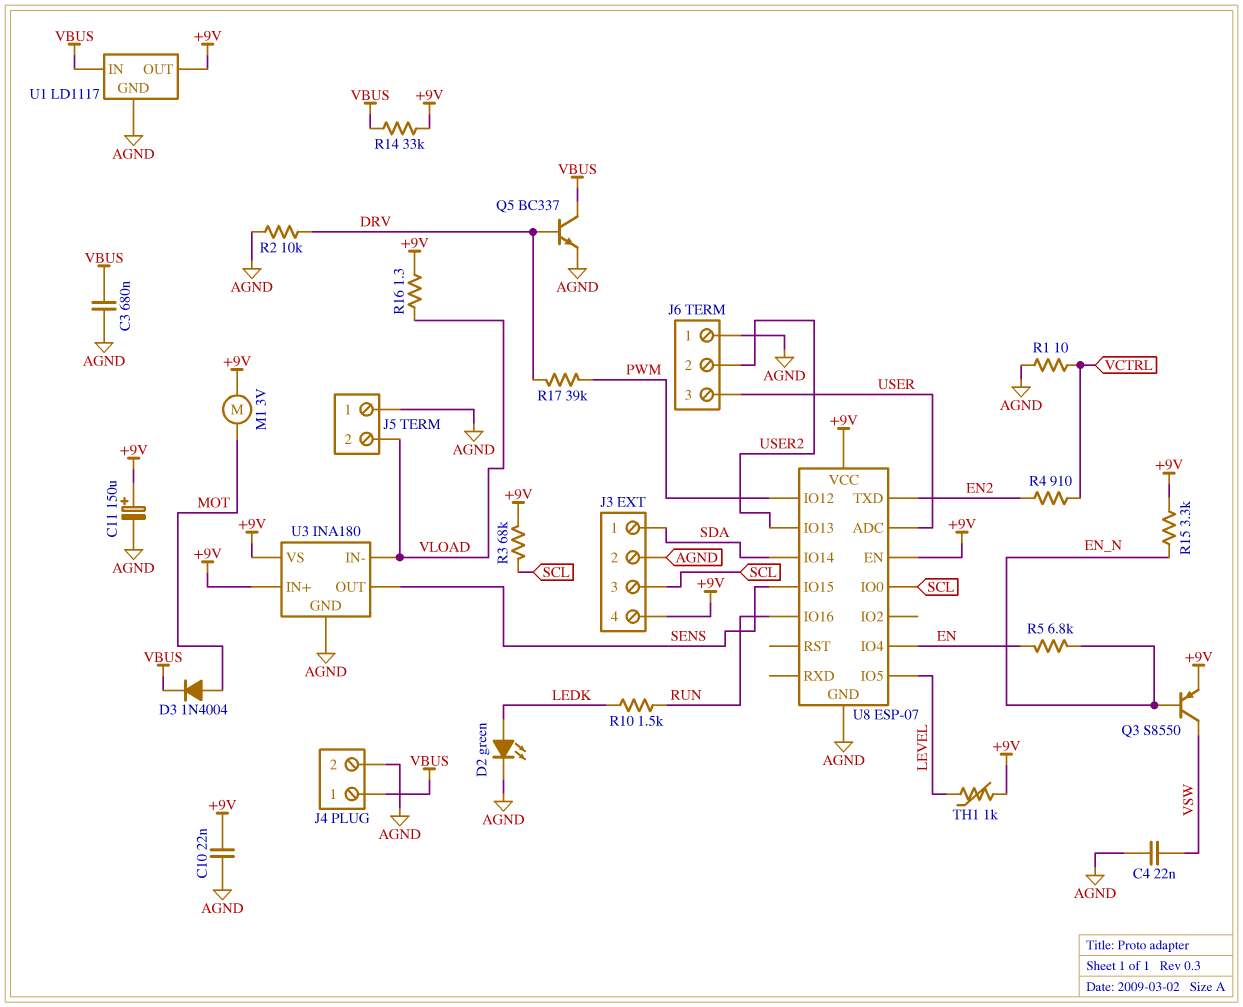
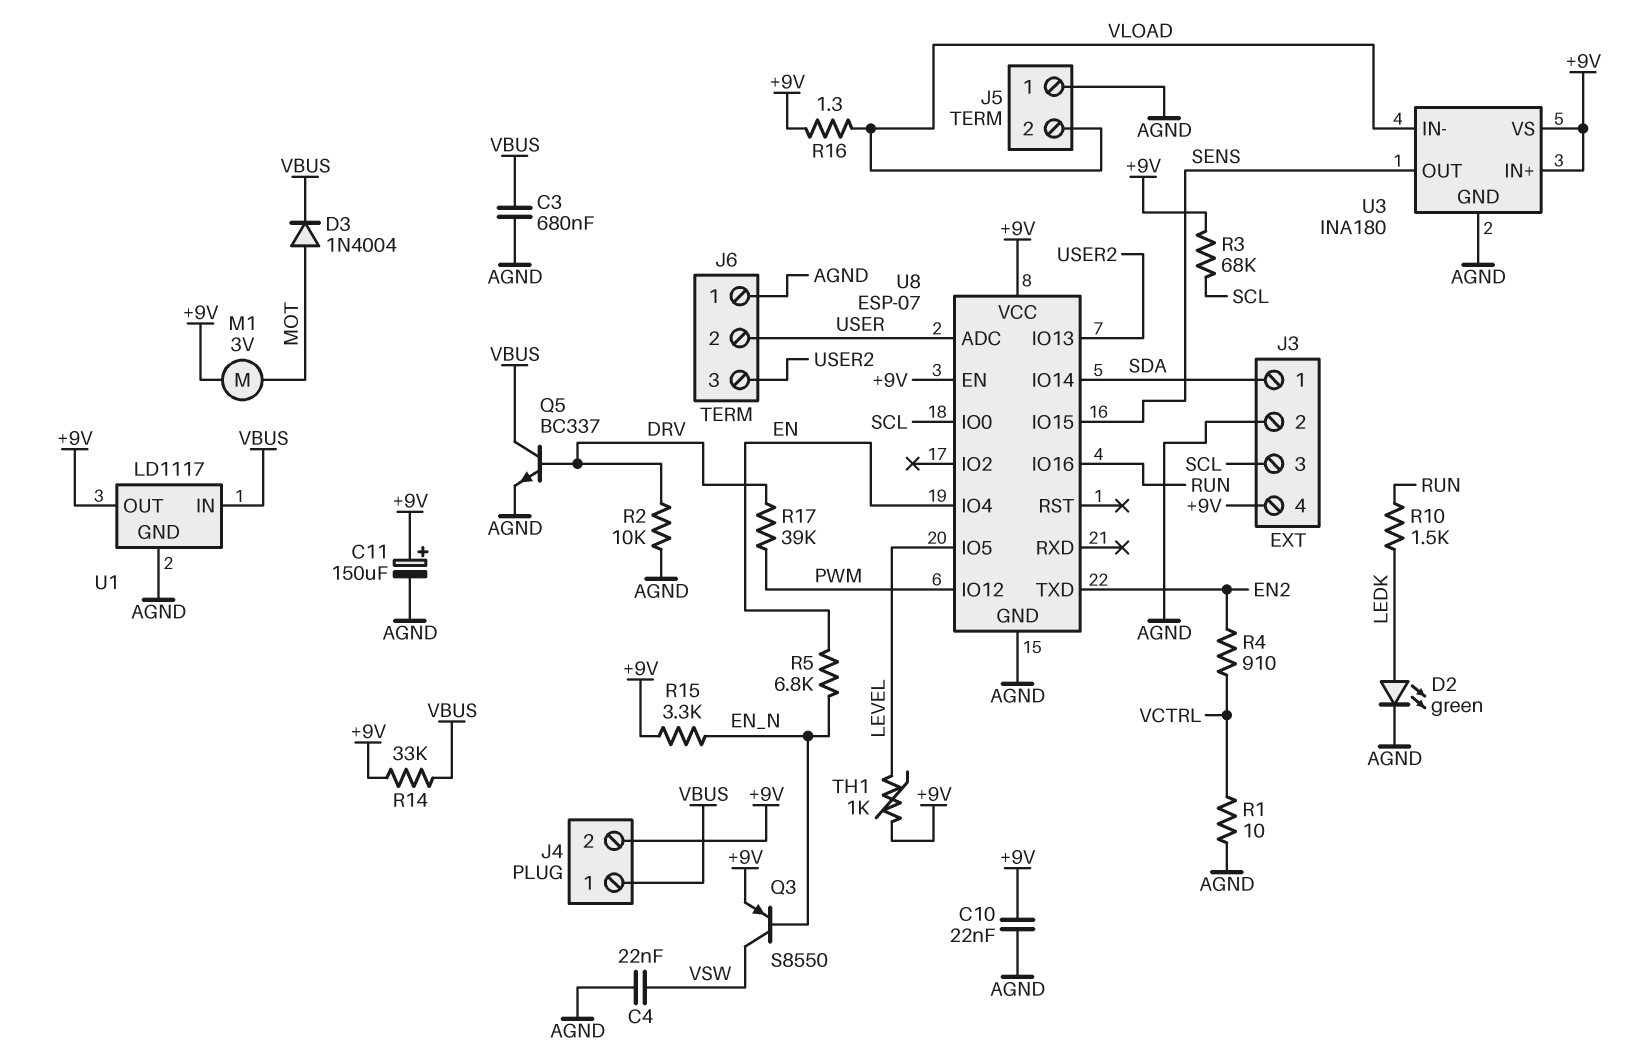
J4 pin 2: AGND -> +9V
J6 pin 2: USER2 -> USER
J6 pin 3: USER -> USER2

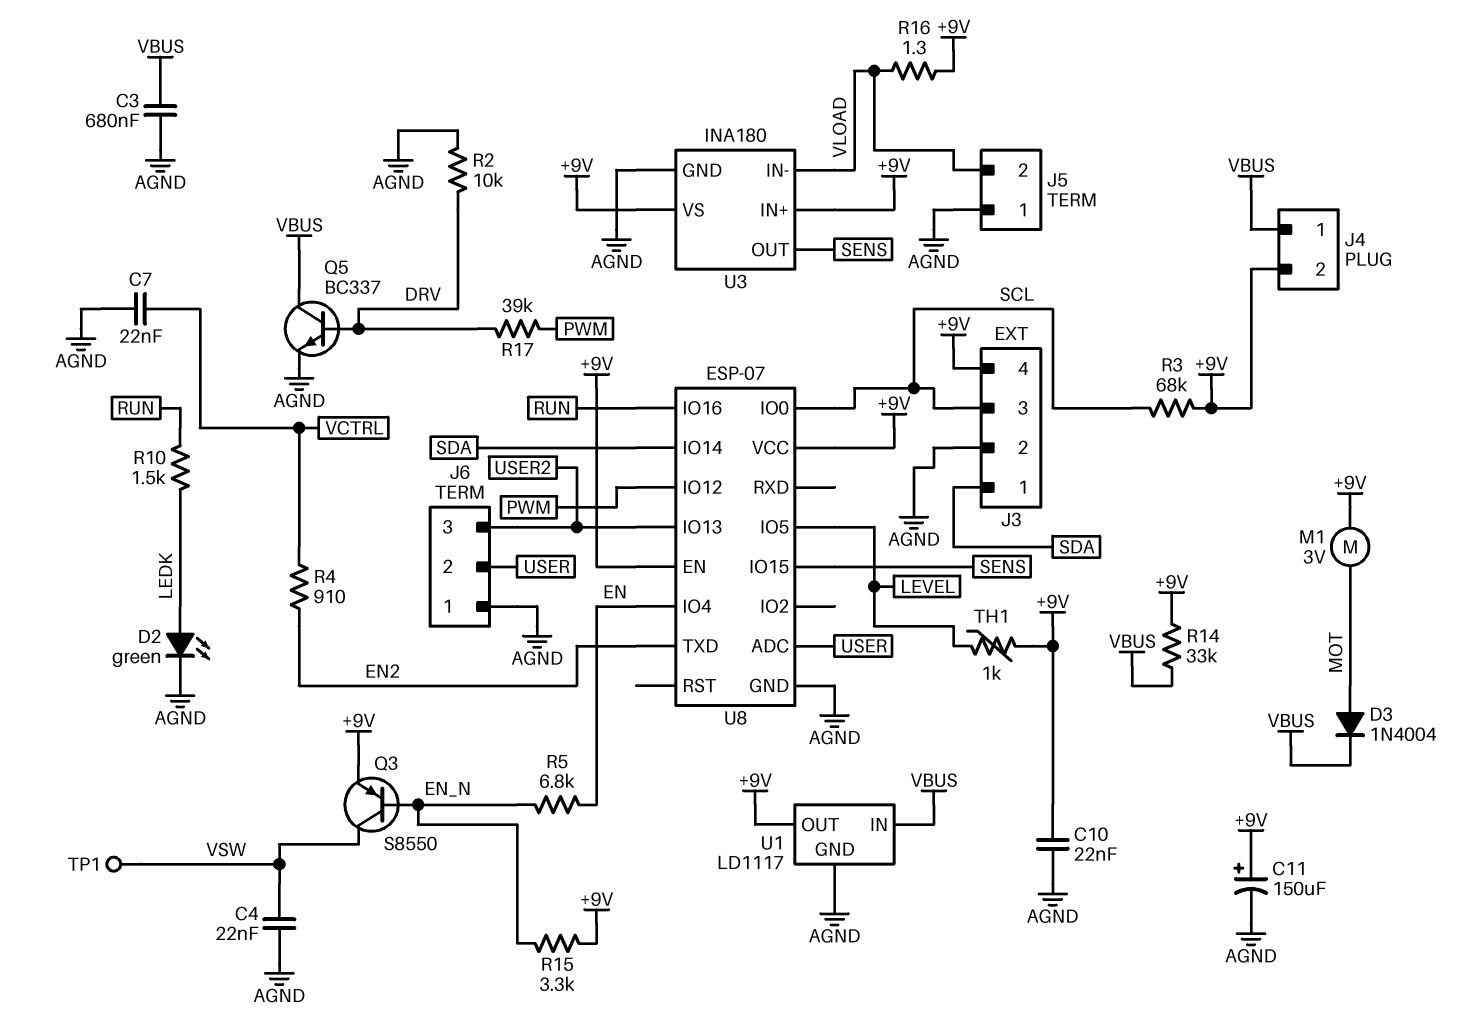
C7: none -> 22nF (AGND, VCTRL)
R1: 10 (AGND, VCTRL) -> none
TP1: none -> test point (VSW)

